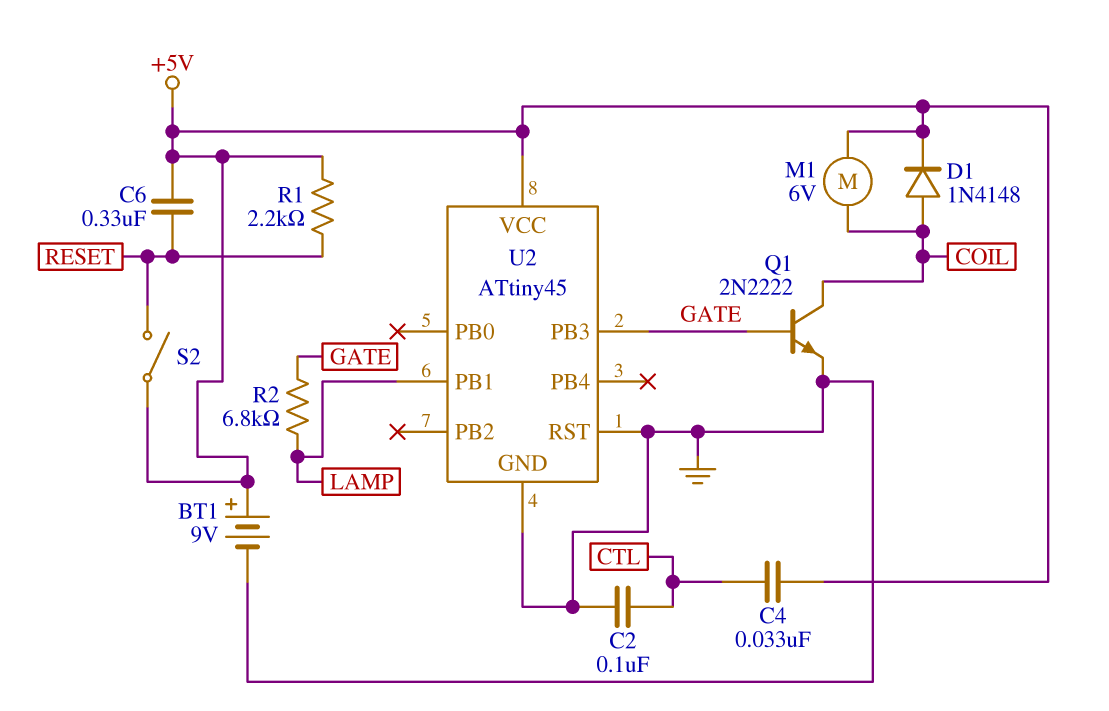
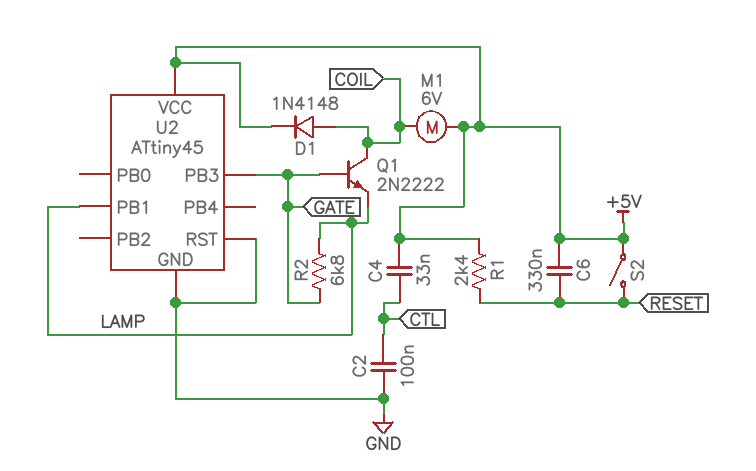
BT1: 9V (plus +5V, minus GND) -> none
Q1: NPN 2N2222 (B GATE, C COIL, E GND) -> NPN 2N2222 (B GATE, C COIL, E LAMP)
R1: 2.2k (+5V, RESET) -> 2.4k (+5V, RESET)

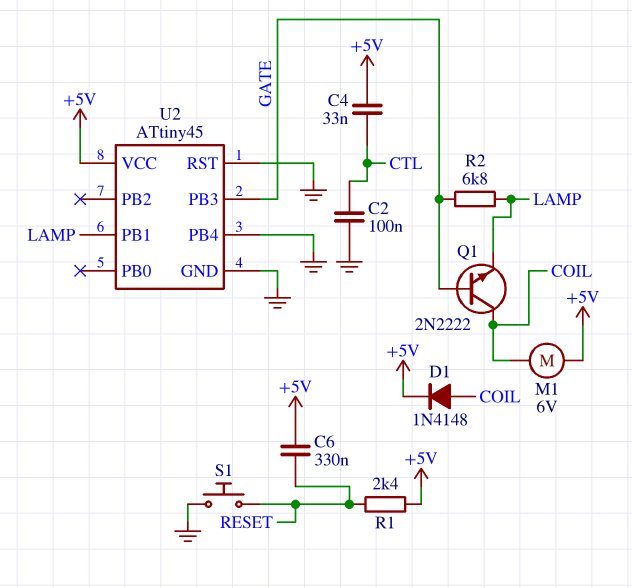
S1: none -> button (GND, RESET)
S2: switch (+5V, RESET) -> none
U2 pin PB4: none -> GND

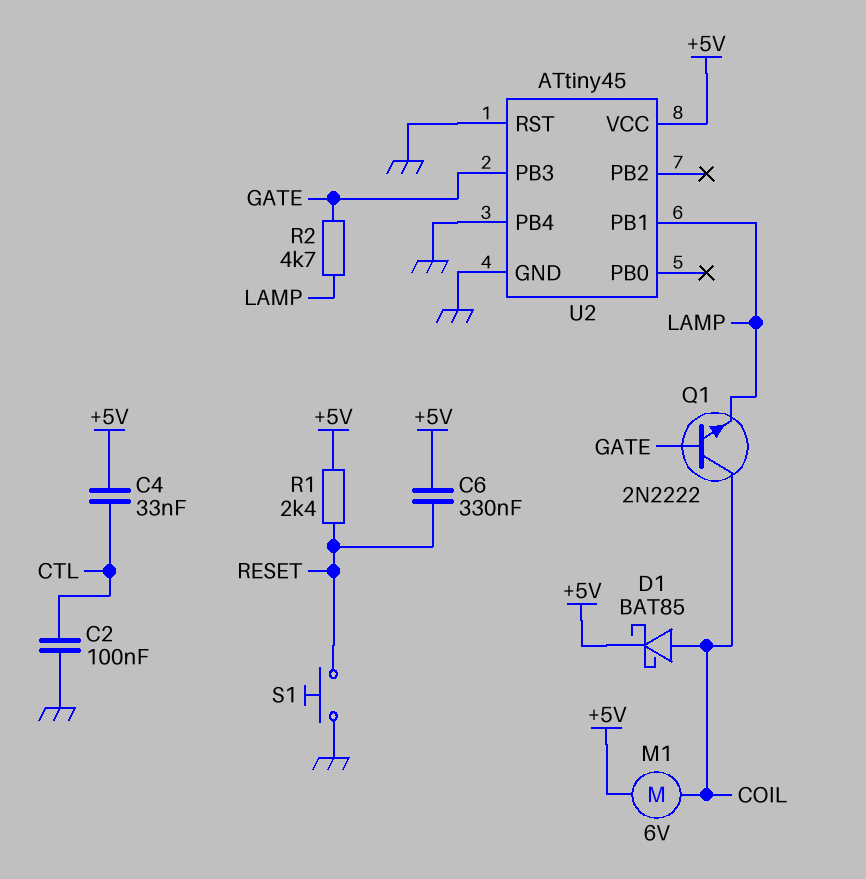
D1: diode 1N4148 (A COIL, K +5V) -> schottky BAT85 (A COIL, K +5V)
R2: 6.8k (GATE, LAMP) -> 4.7k (GATE, LAMP)

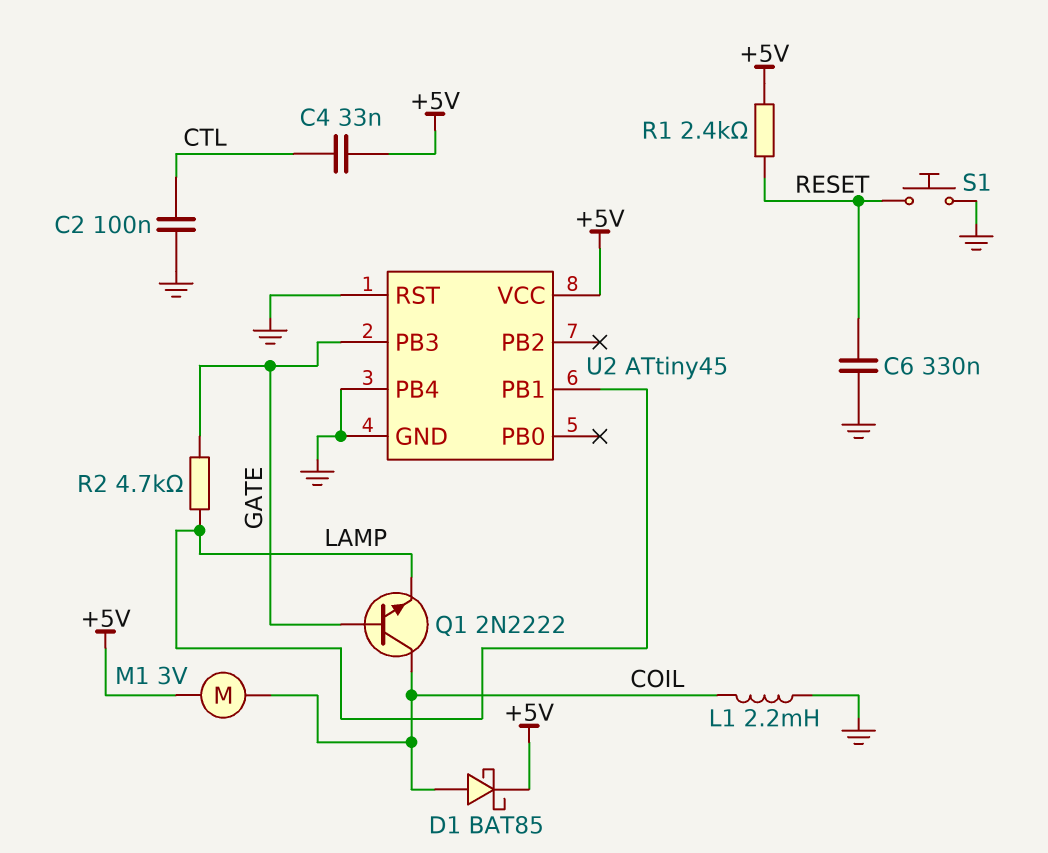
C6: 330nF (+5V, RESET) -> 330nF (GND, RESET)
L1: none -> 2.2mH (COIL, GND)
M1: motor 6V (+5V, COIL) -> motor 3V (+5V, COIL)

